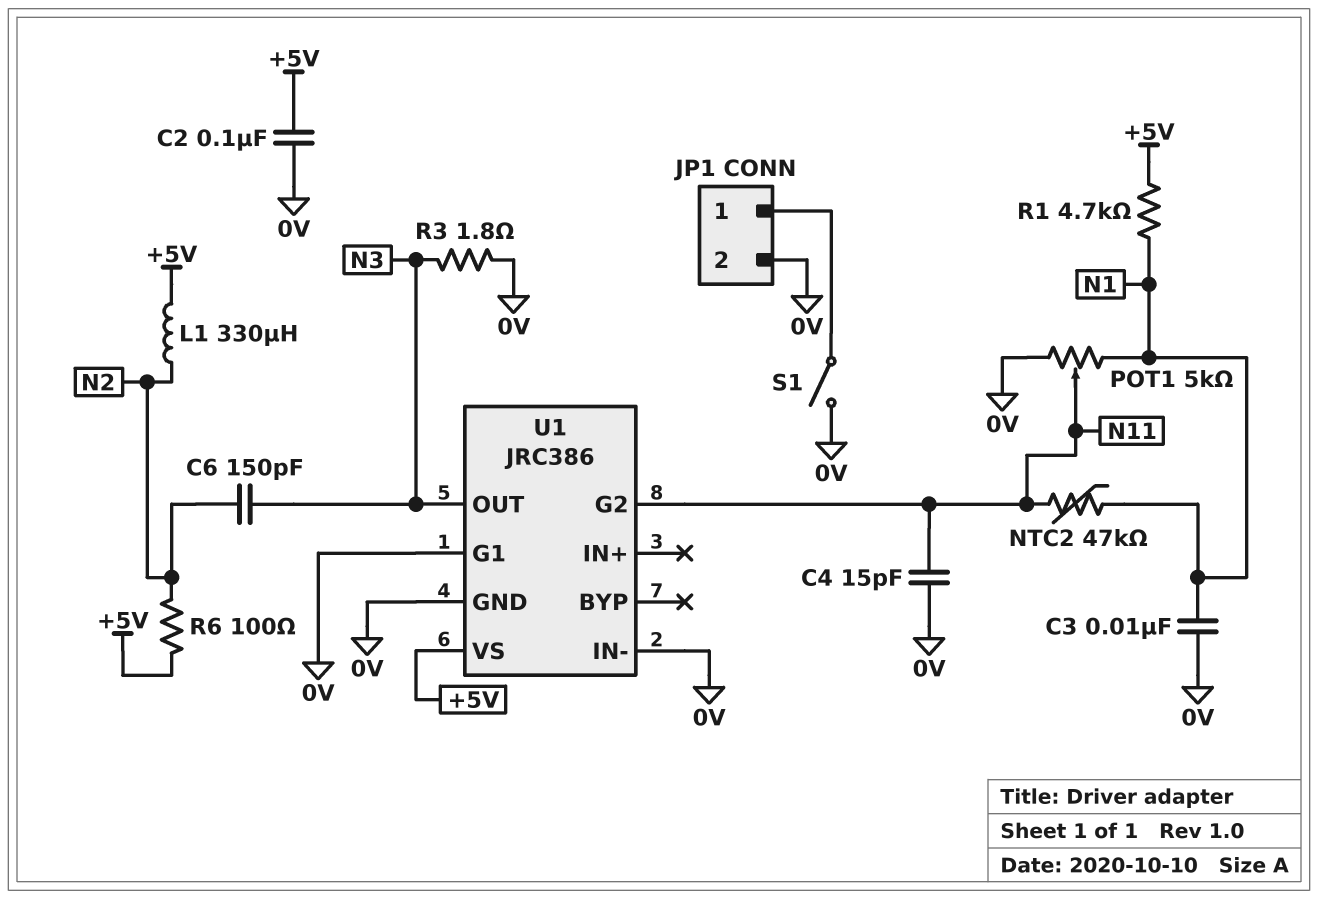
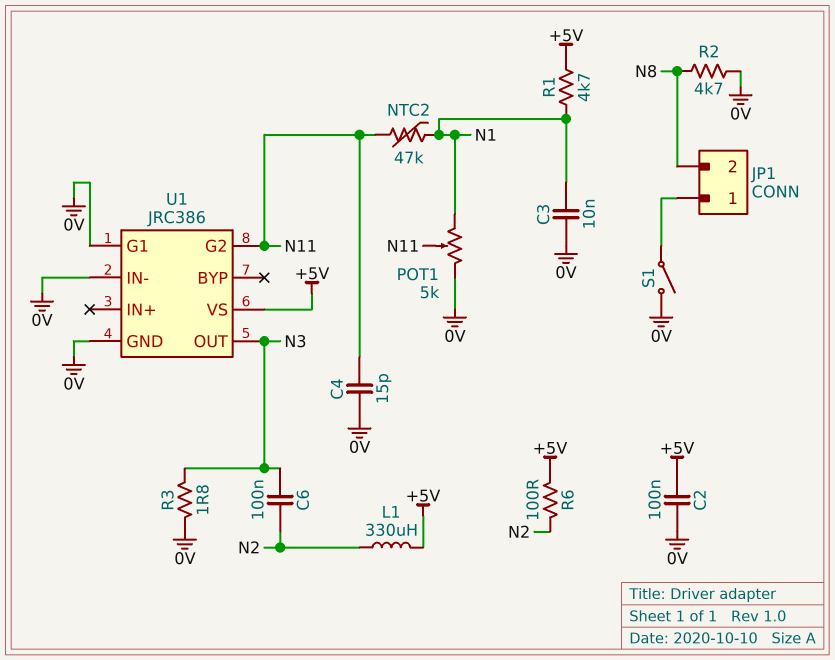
C6: 150pF (N2, N3) -> 100nF (N2, N3)
JP1 pin 2: 0V -> N8
R2: none -> 4.7k (0V, N8)

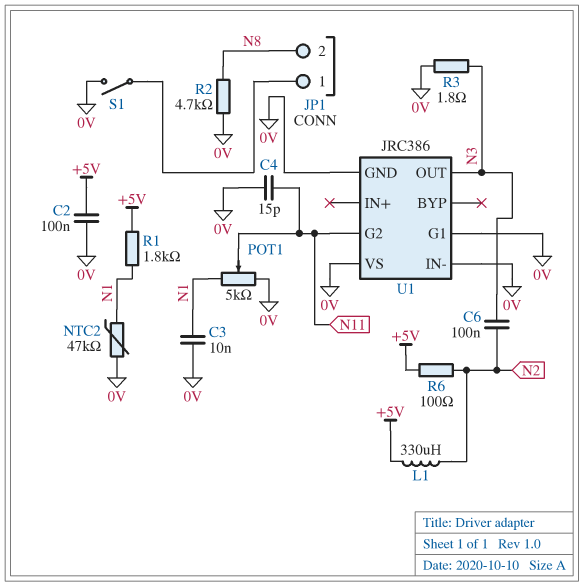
NTC2: 47k (N1, N11) -> 47k (0V, N1)
R1: 4.7k (+5V, N1) -> 1.8k (+5V, N1)
U1 pin VS: +5V -> 0V

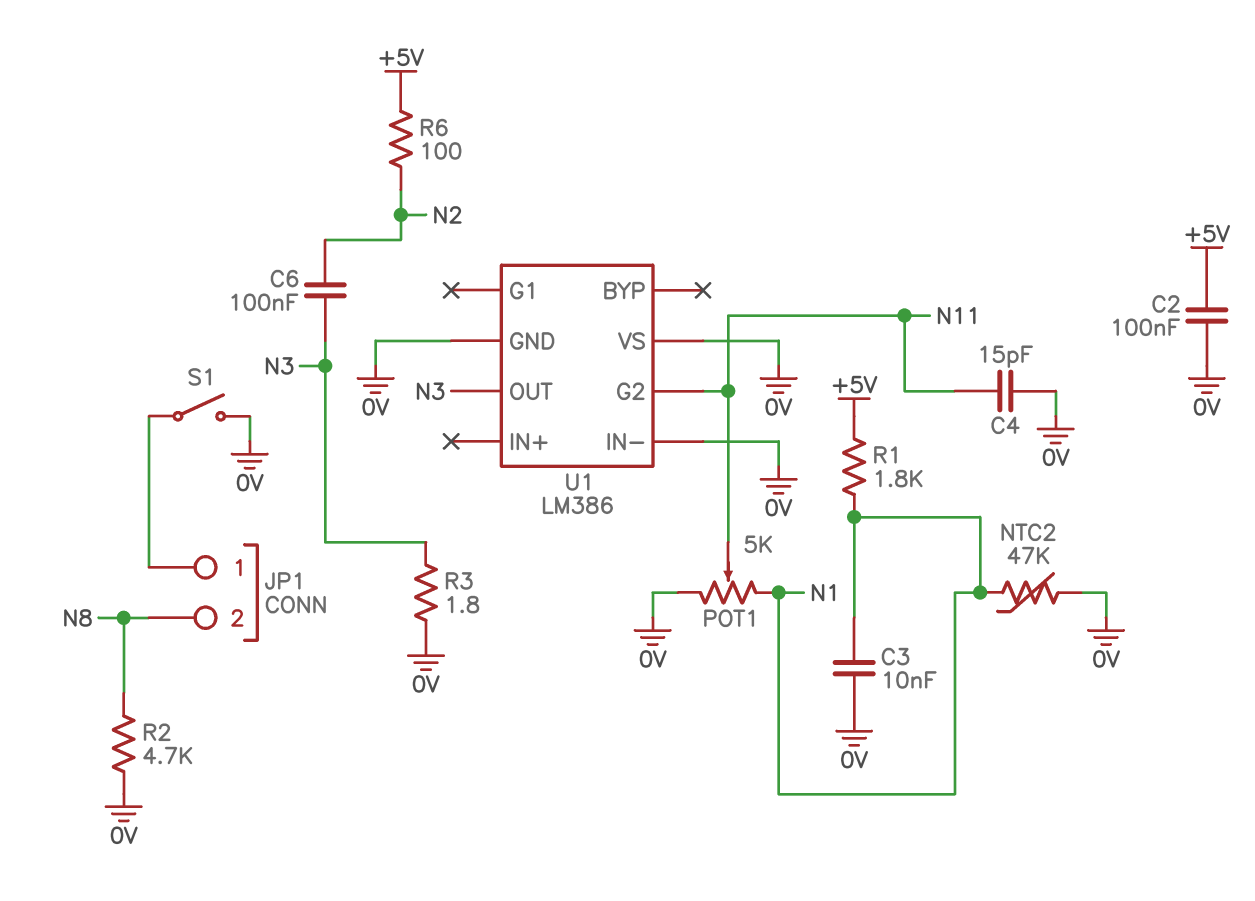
L1: 330uH (+5V, N2) -> none
U1: JRC386 -> LM386
U1 pin G1: 0V -> none

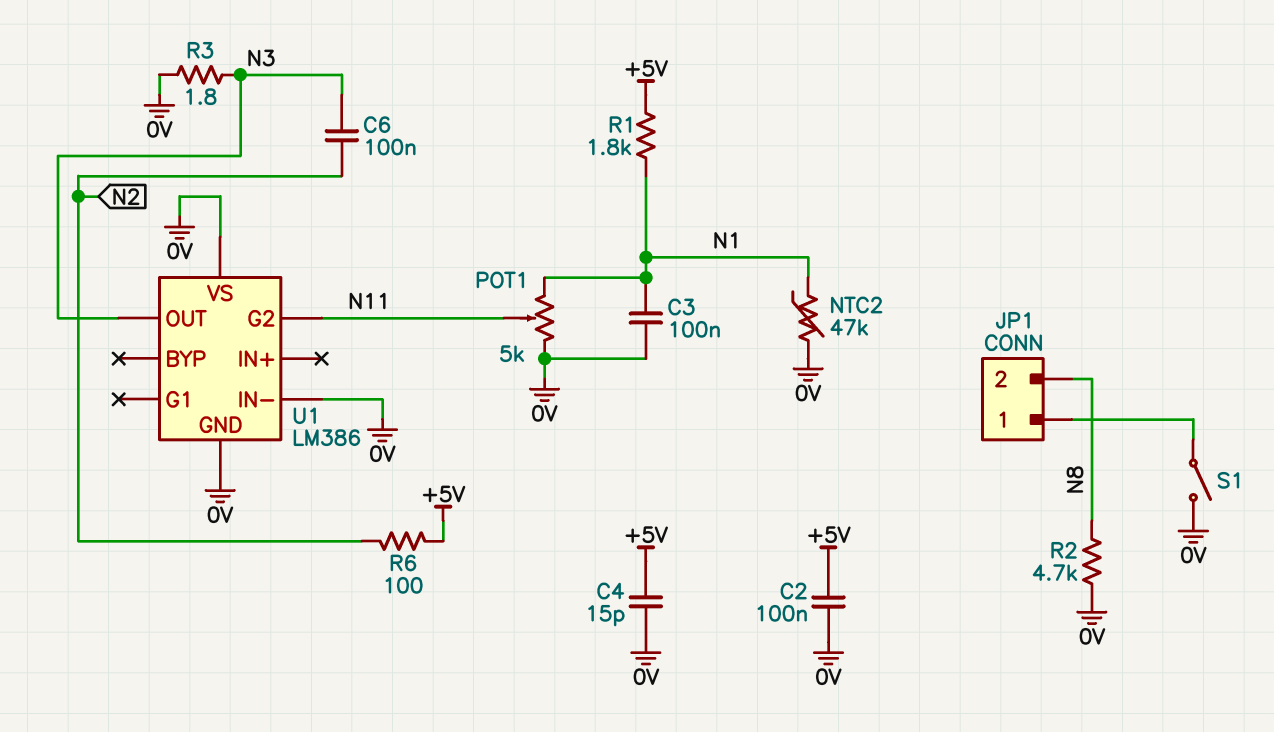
C3: 10nF (0V, N1) -> 100nF (0V, N1)
C4: 15pF (0V, N11) -> 15pF (+5V, 0V)

